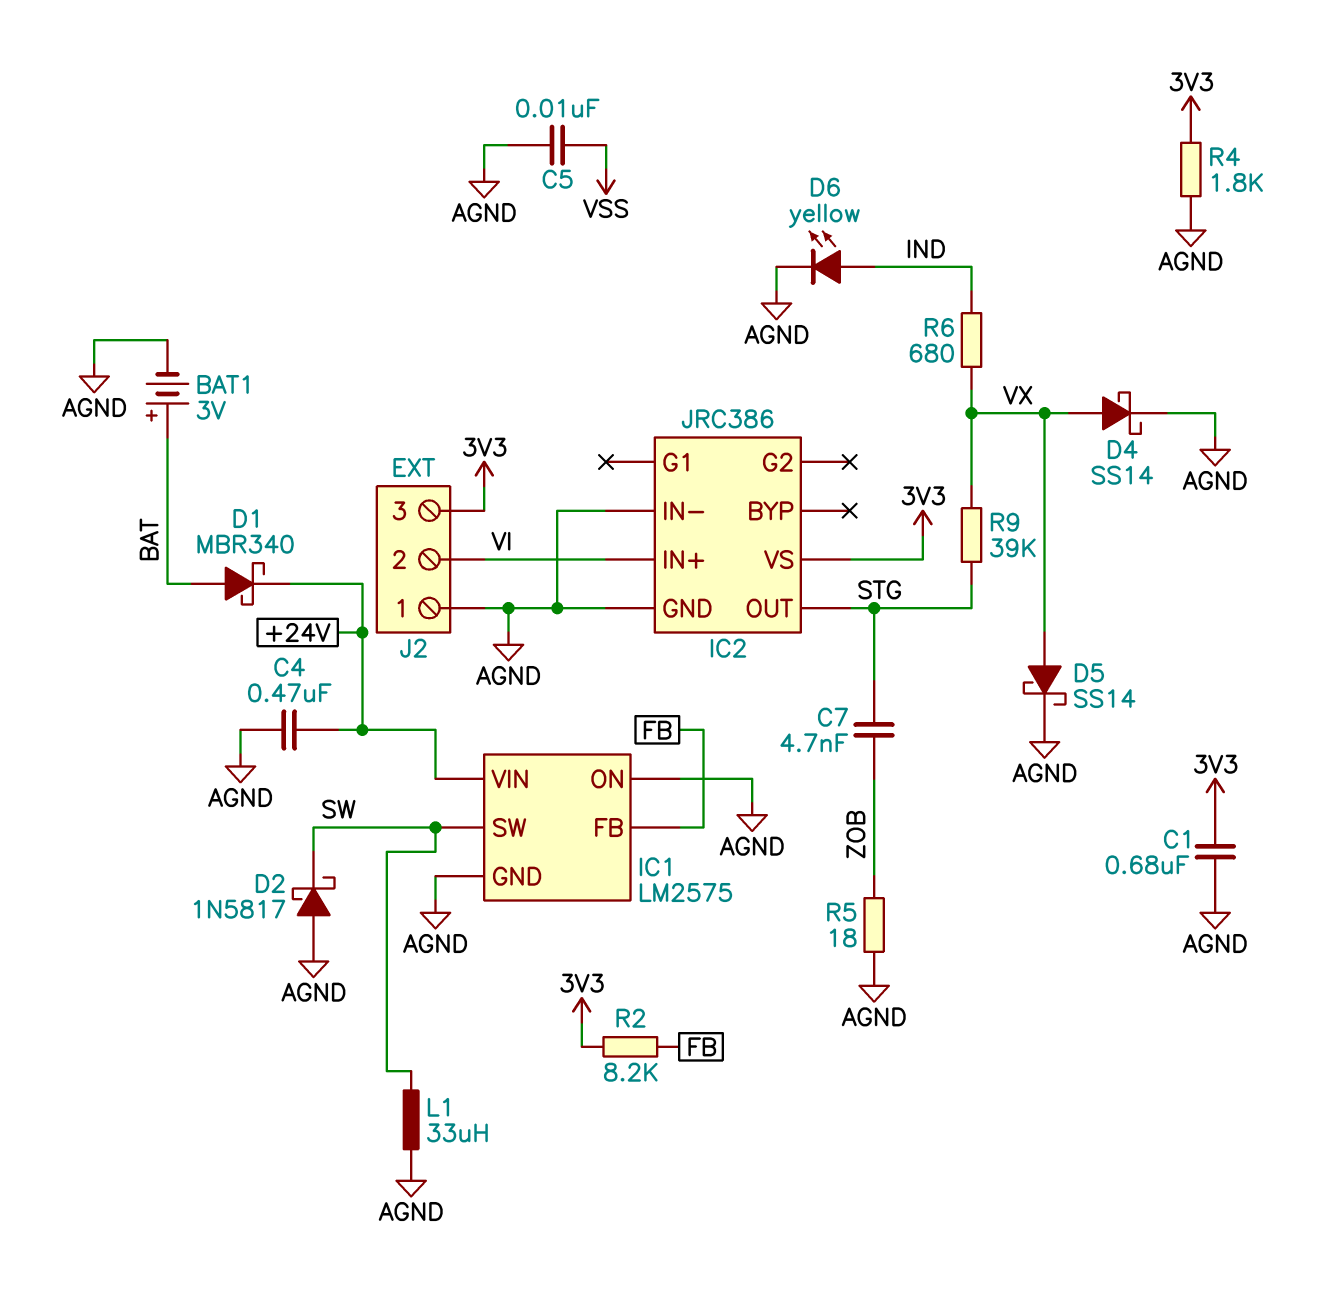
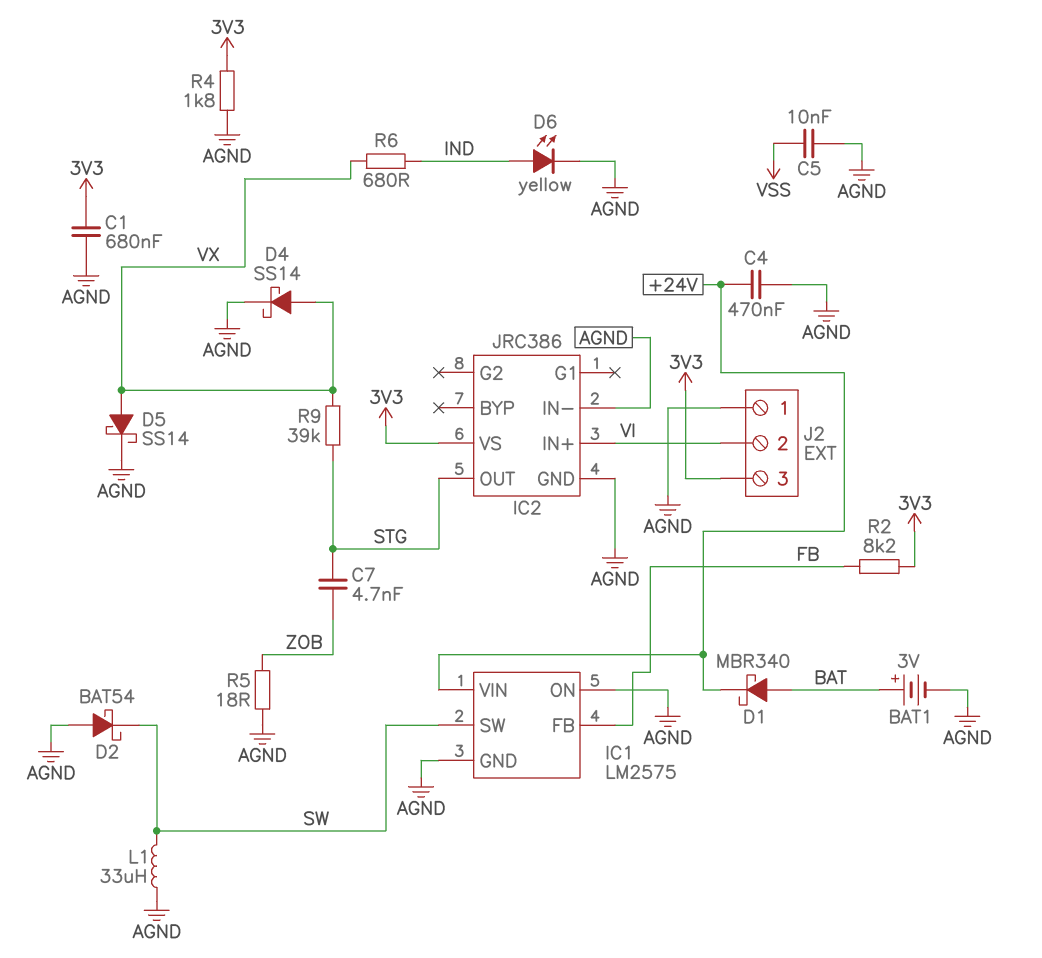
D2: schottky 1N5817 (A AGND, K SW) -> schottky BAT54 (A AGND, K SW)

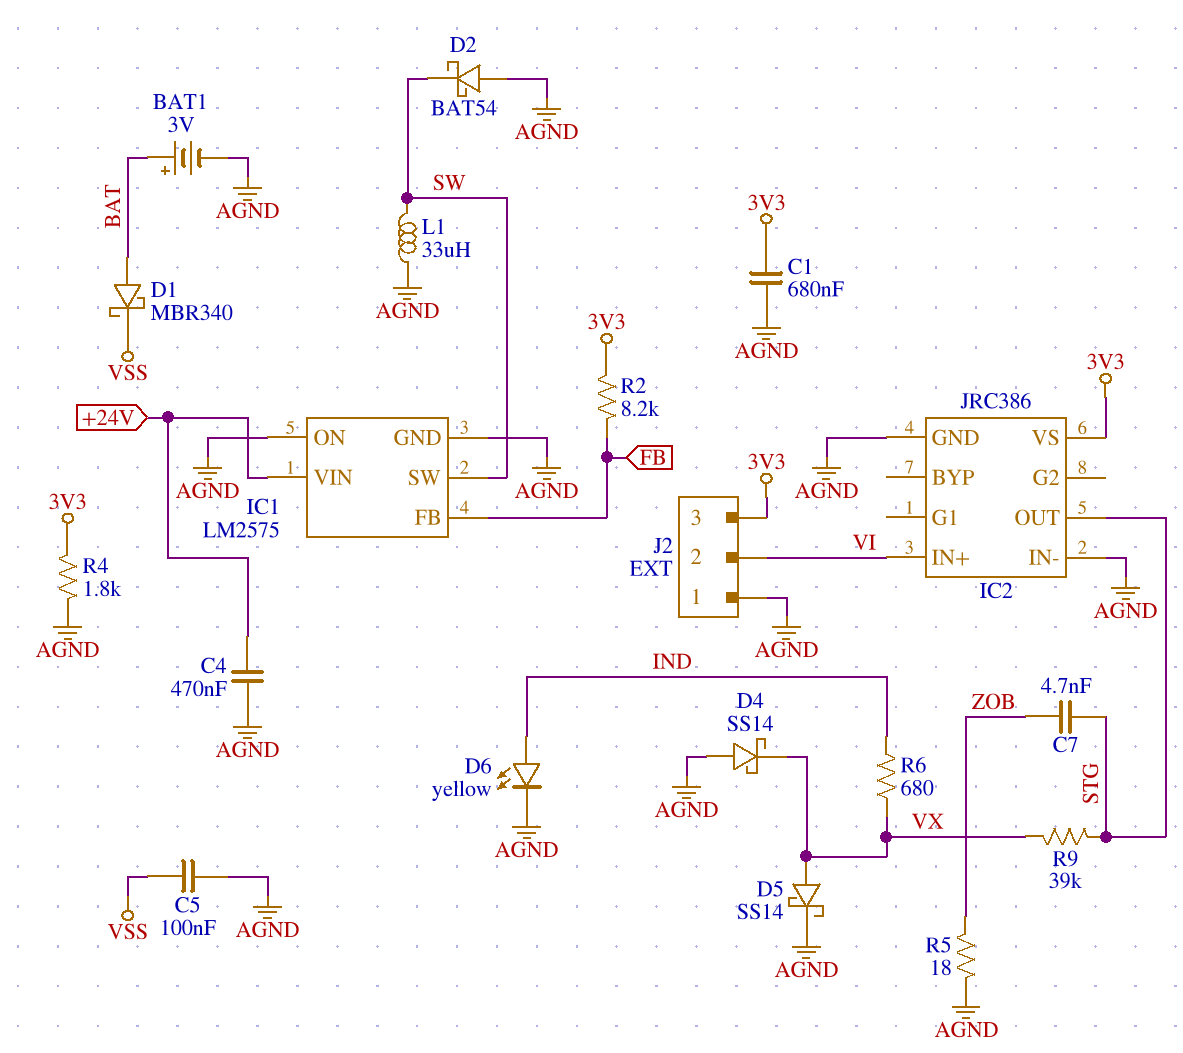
C5: 10nF (AGND, VSS) -> 100nF (AGND, VSS)
D1: schottky MBR340 (A BAT, K +24V) -> schottky MBR340 (A BAT, K VSS)
D4: schottky SS14 (A VX, K AGND) -> schottky SS14 (A AGND, K VX)

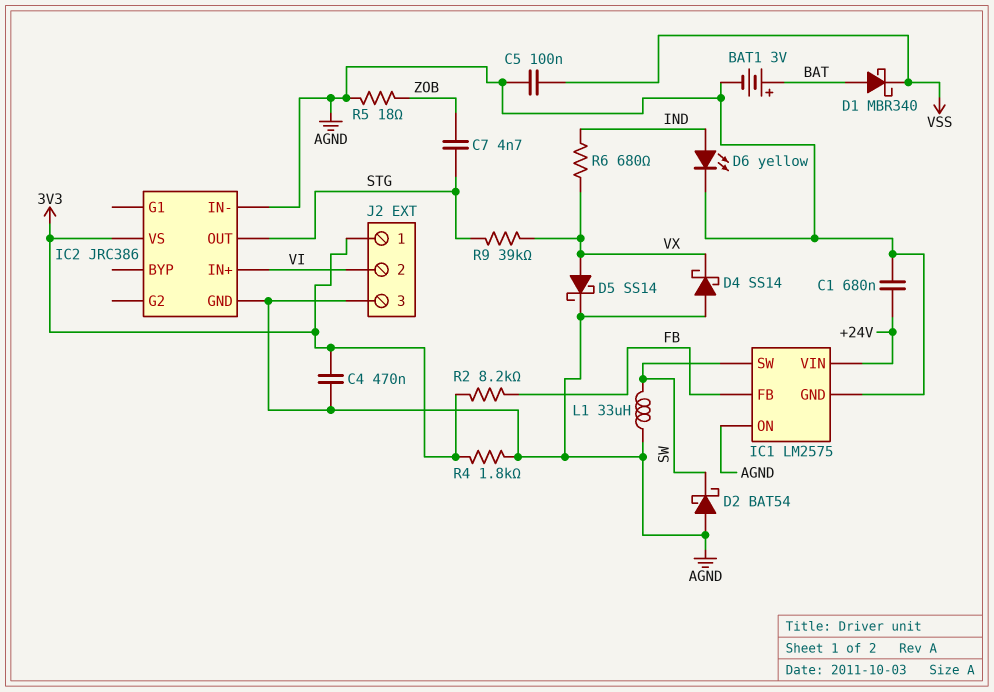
C1: 680nF (3V3, AGND) -> 680nF (+24V, AGND)
C4: 470nF (+24V, AGND) -> 470nF (3V3, AGND)
J2 pin 1: AGND -> 3V3
J2 pin 3: 3V3 -> AGND

